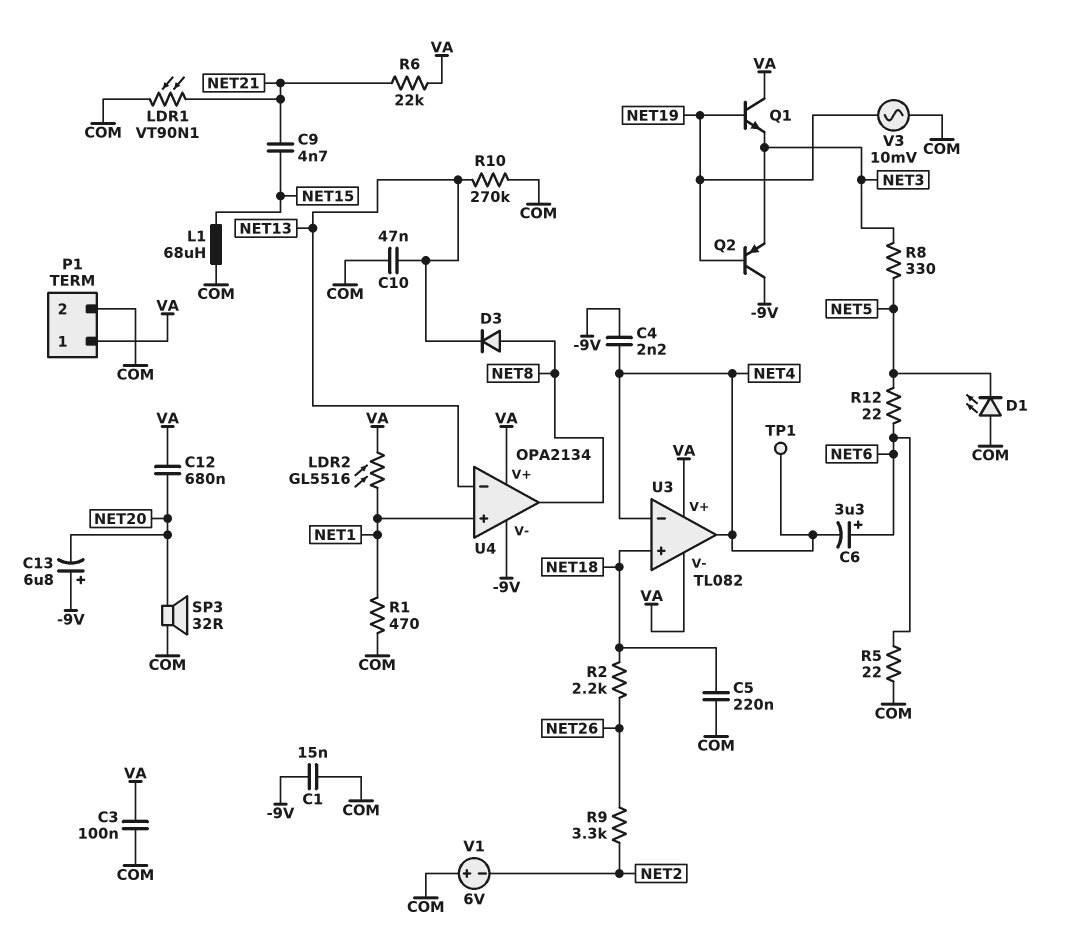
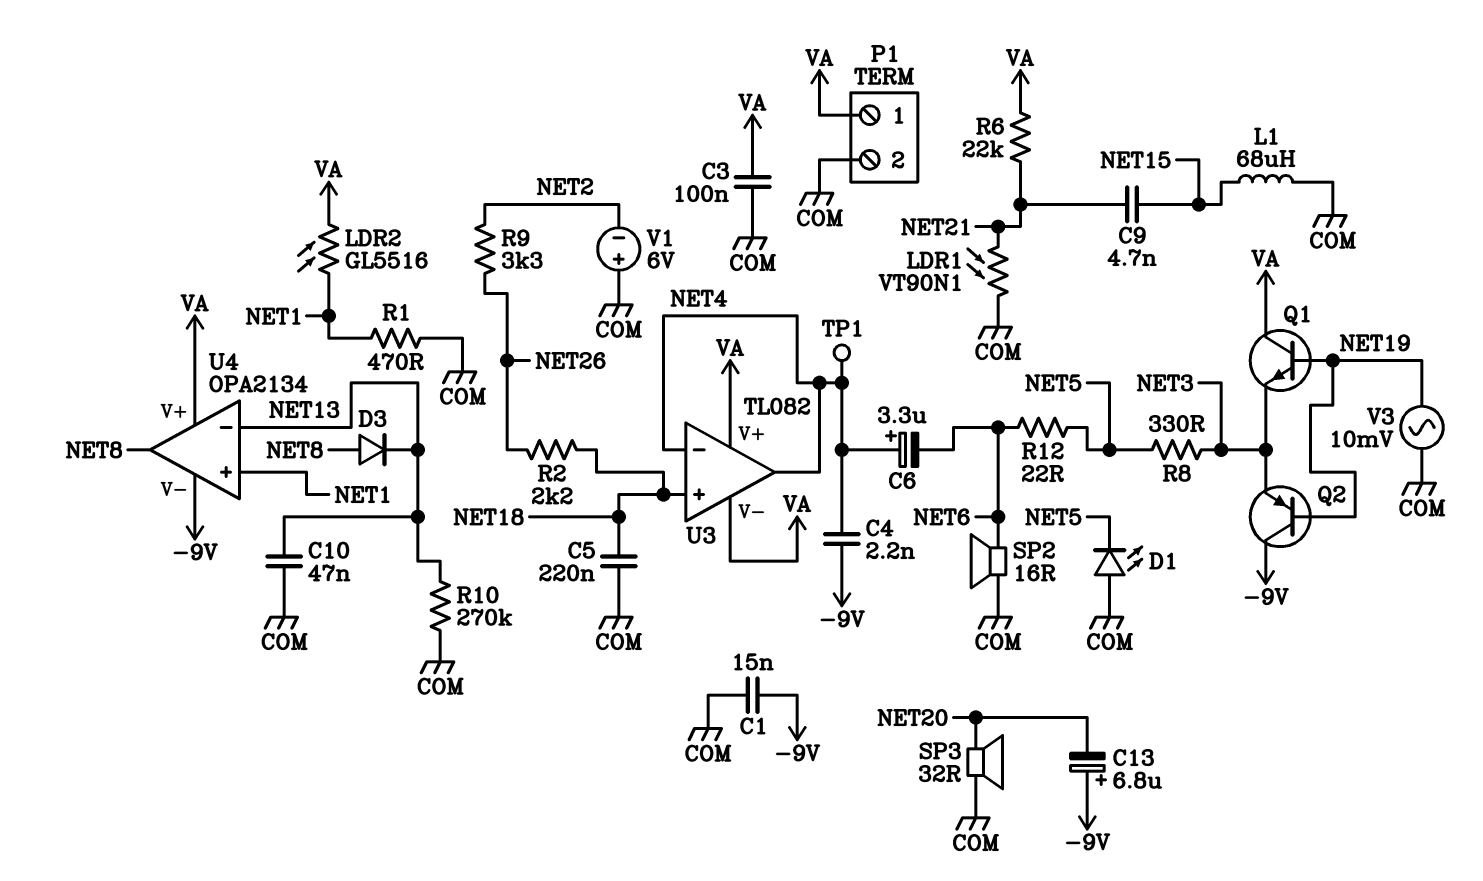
C6: 3.3uF (plus NET6, minus NET4) -> 3.3uF (plus NET4, minus NET6)
C12: 680nF (NET20, VA) -> none
R5: 22 (COM, NET6) -> none
SP2: none -> speaker 16R (COM, NET6)

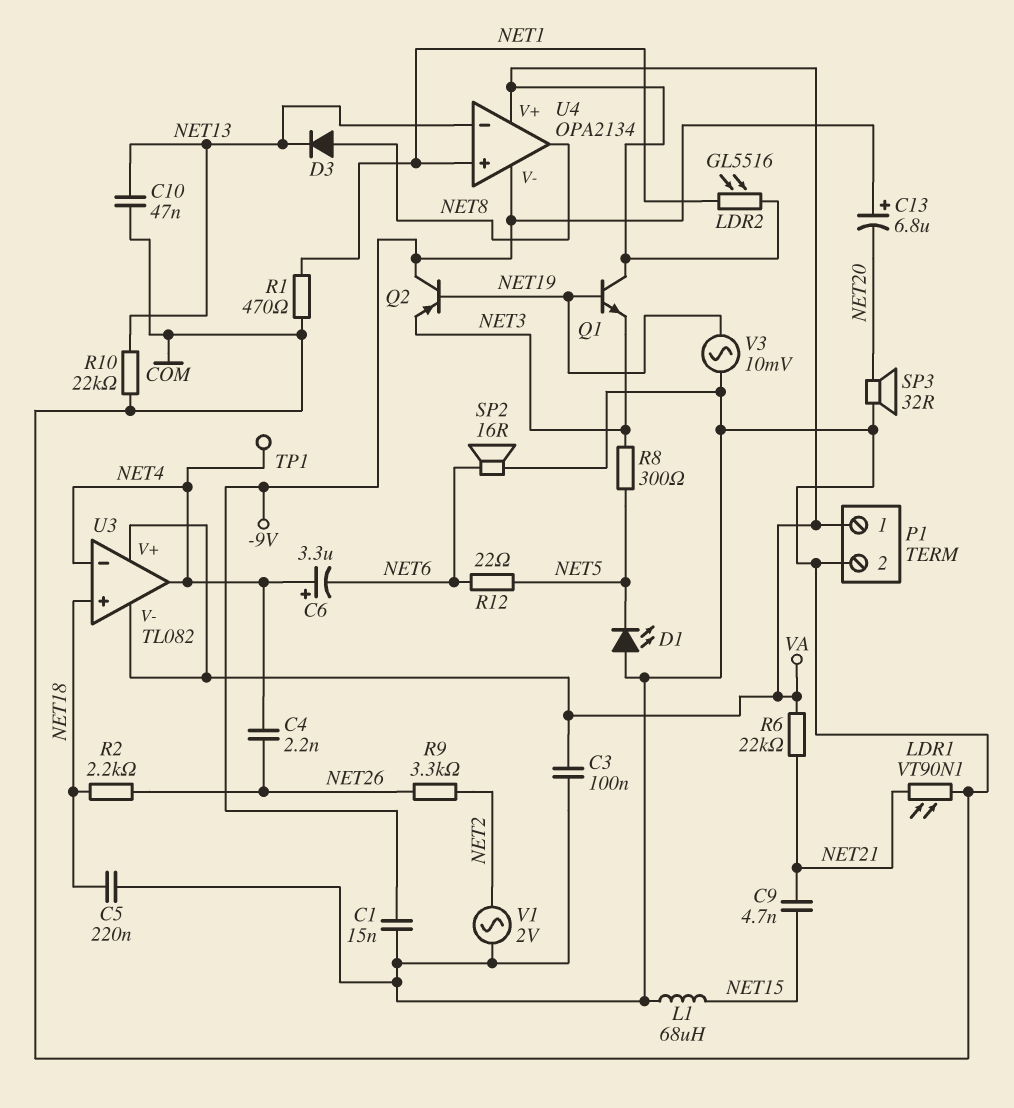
C4: 2.2nF (-9V, NET4) -> 2.2nF (NET4, NET26)
R8: 330 (NET3, NET5) -> 300 (NET3, NET5)
R10: 270k (COM, NET13) -> 22k (COM, NET13)
V1: 6V (plus COM, minus NET2) -> AC 2V (COM, NET2)

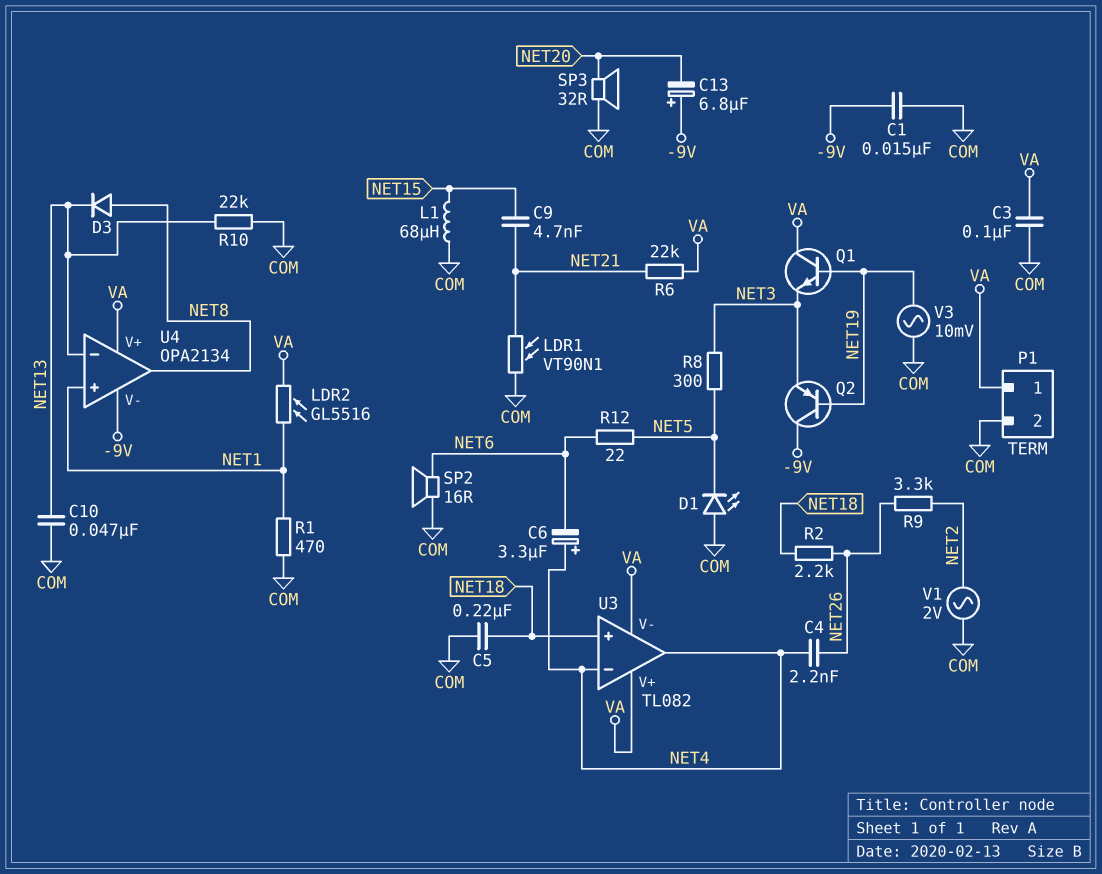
TP1: test point (NET4) -> none

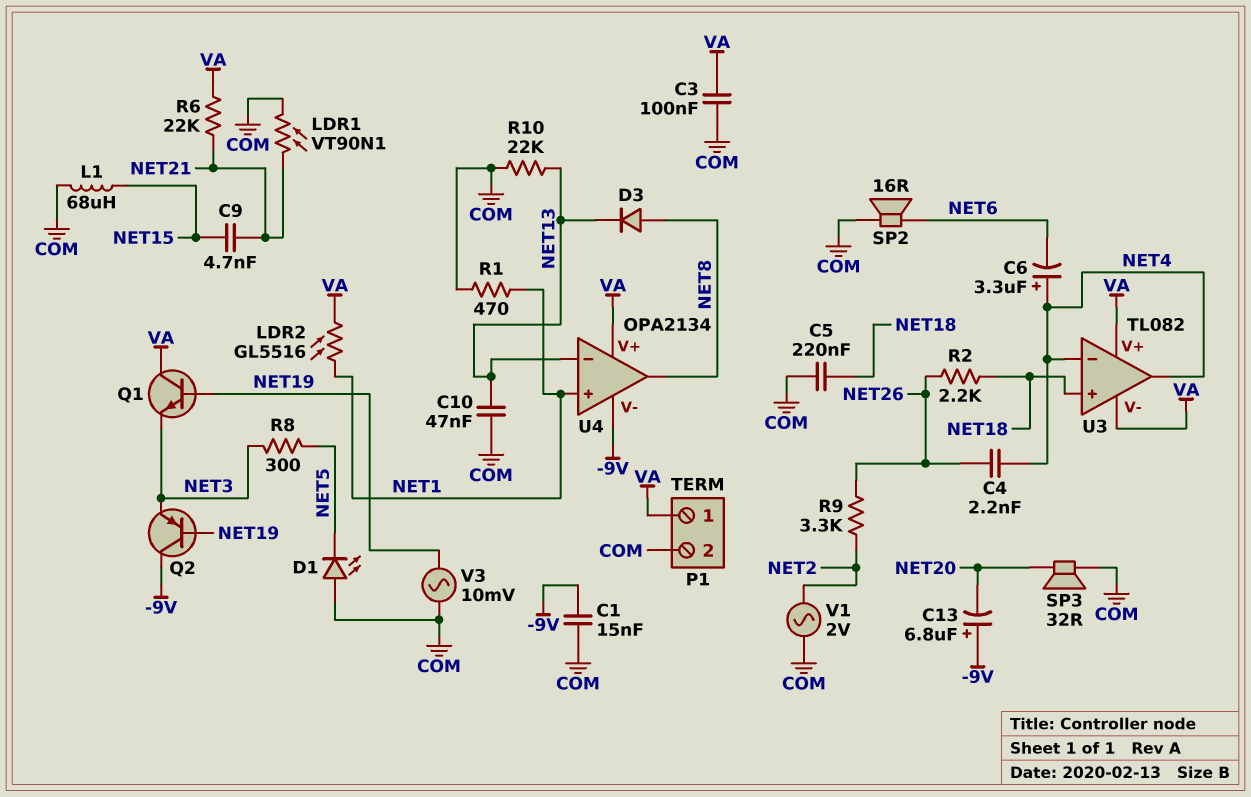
R12: 22 (NET5, NET6) -> none

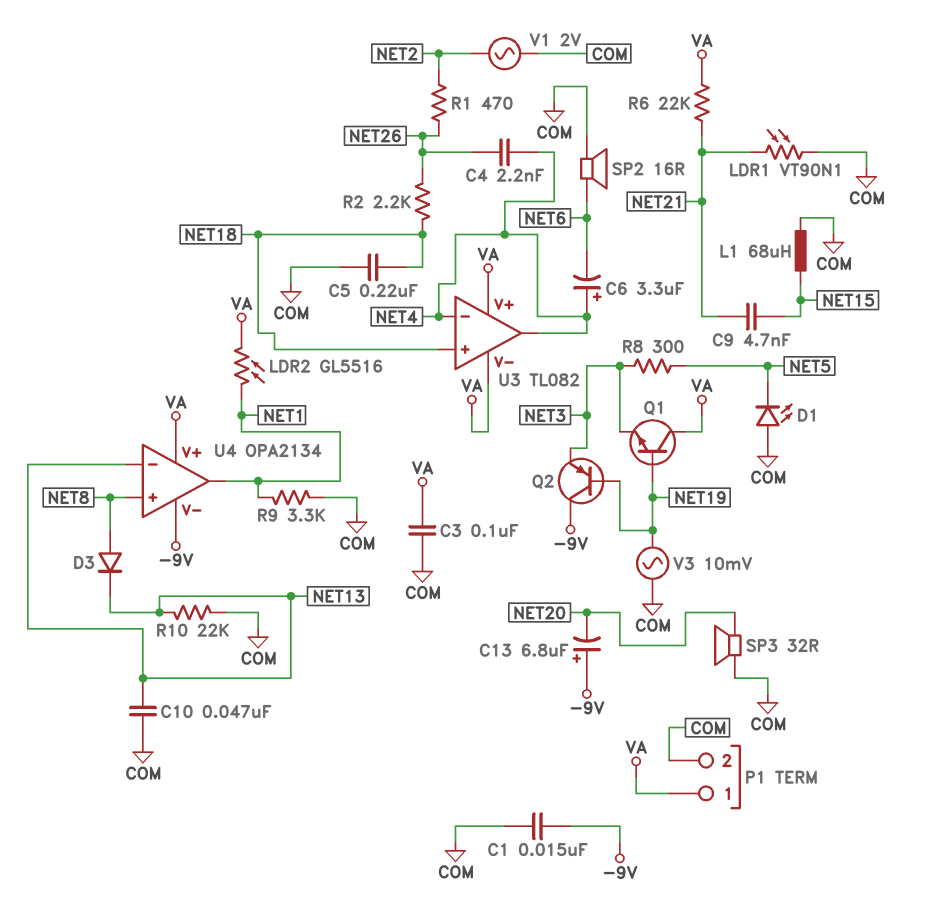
R1: 470 (COM, NET1) -> 470 (NET2, NET26)
R9: 3.3k (NET2, NET26) -> 3.3k (COM, NET1)
U4 pin in+: NET1 -> NET8
U4 pin out: NET8 -> NET1

